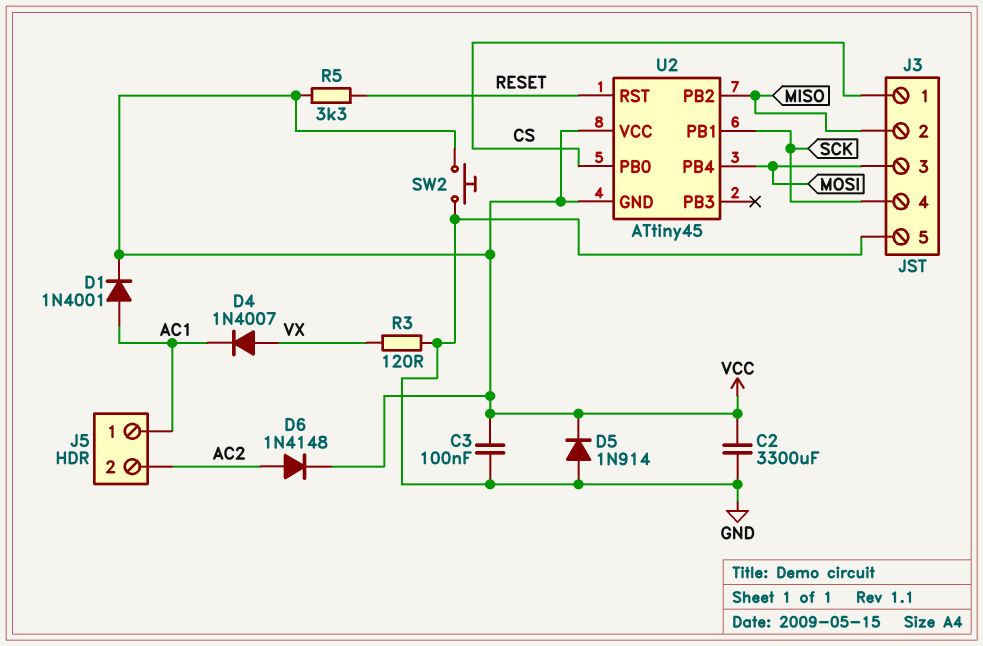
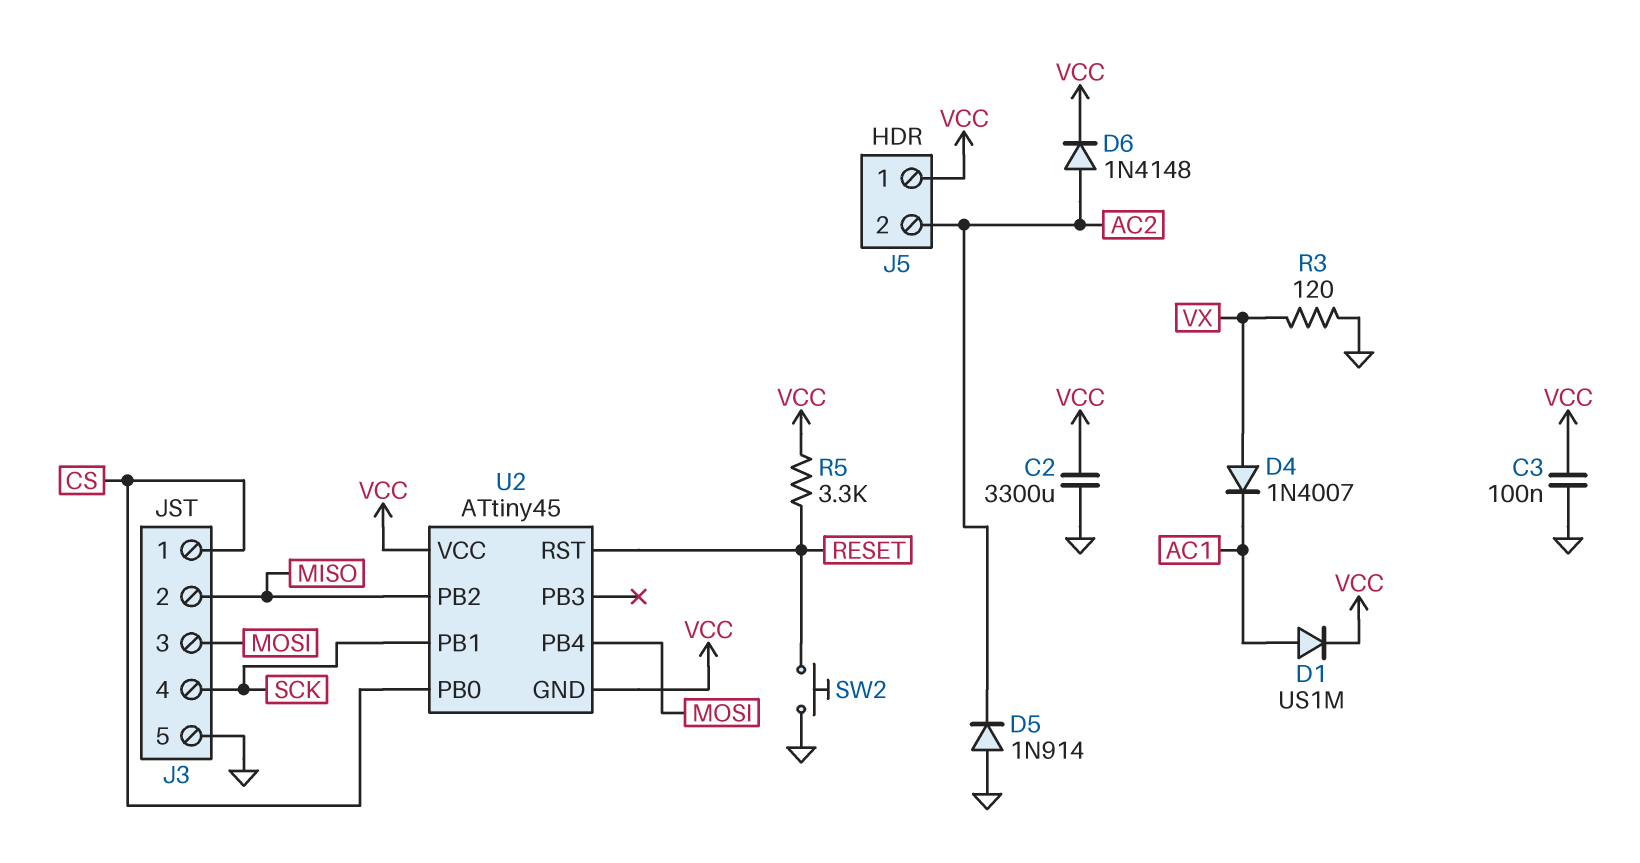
D1: diode 1N4001 (A AC1, K VCC) -> diode US1M (A AC1, K VCC)
D5: diode 1N914 (A GND, K VCC) -> diode 1N914 (A GND, K AC2)
J5 pin 1: AC1 -> VCC
SW2: button (GND, VCC) -> button (GND, RESET)

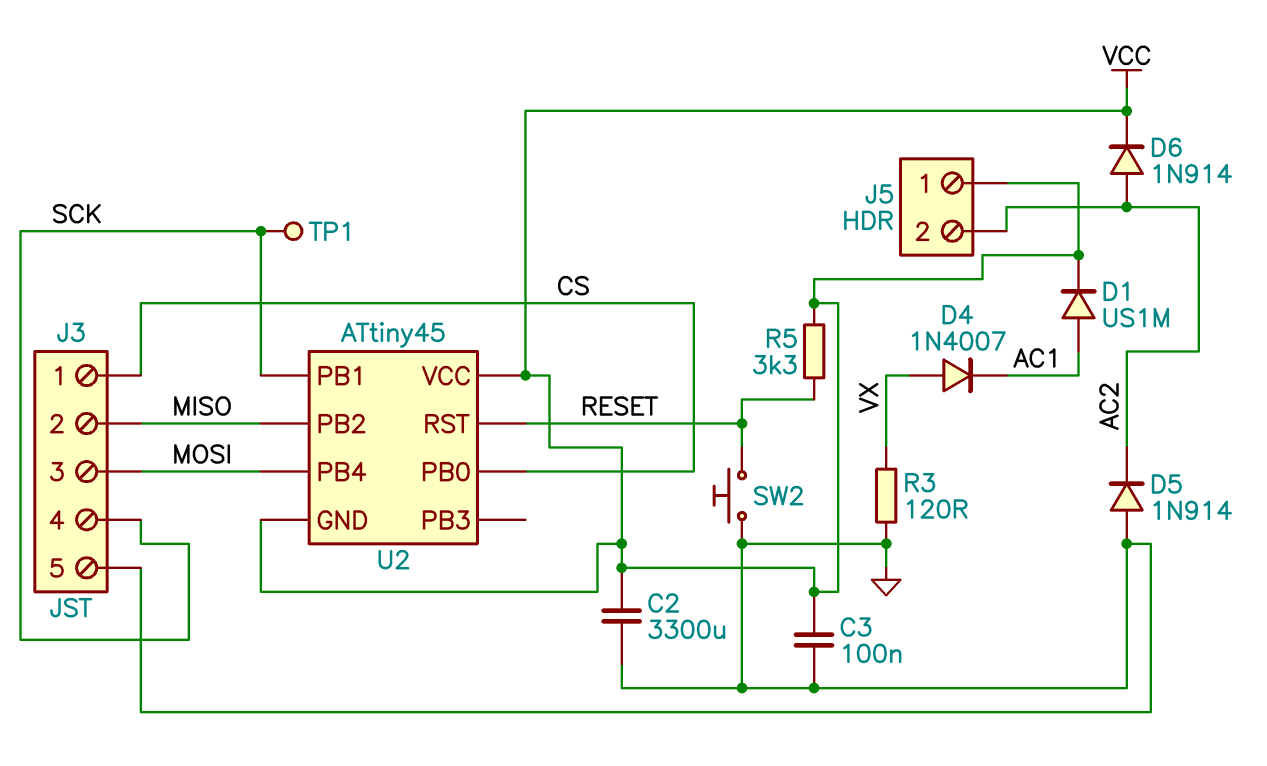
D6: diode 1N4148 (A AC2, K VCC) -> diode 1N914 (A AC2, K VCC)
TP1: none -> test point (SCK)

